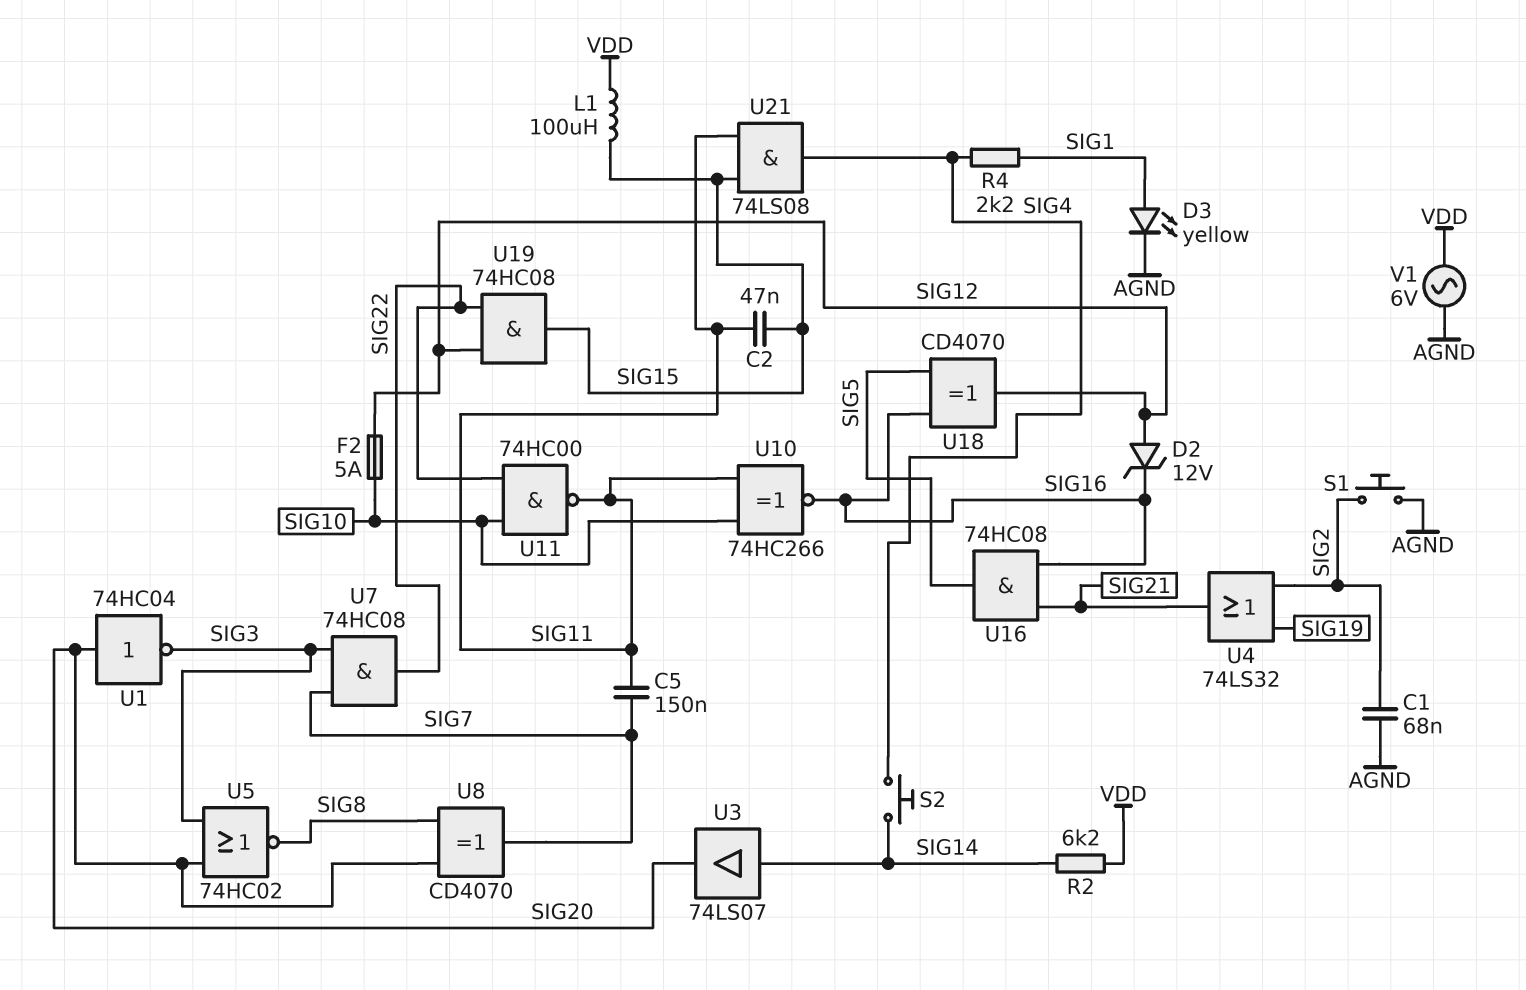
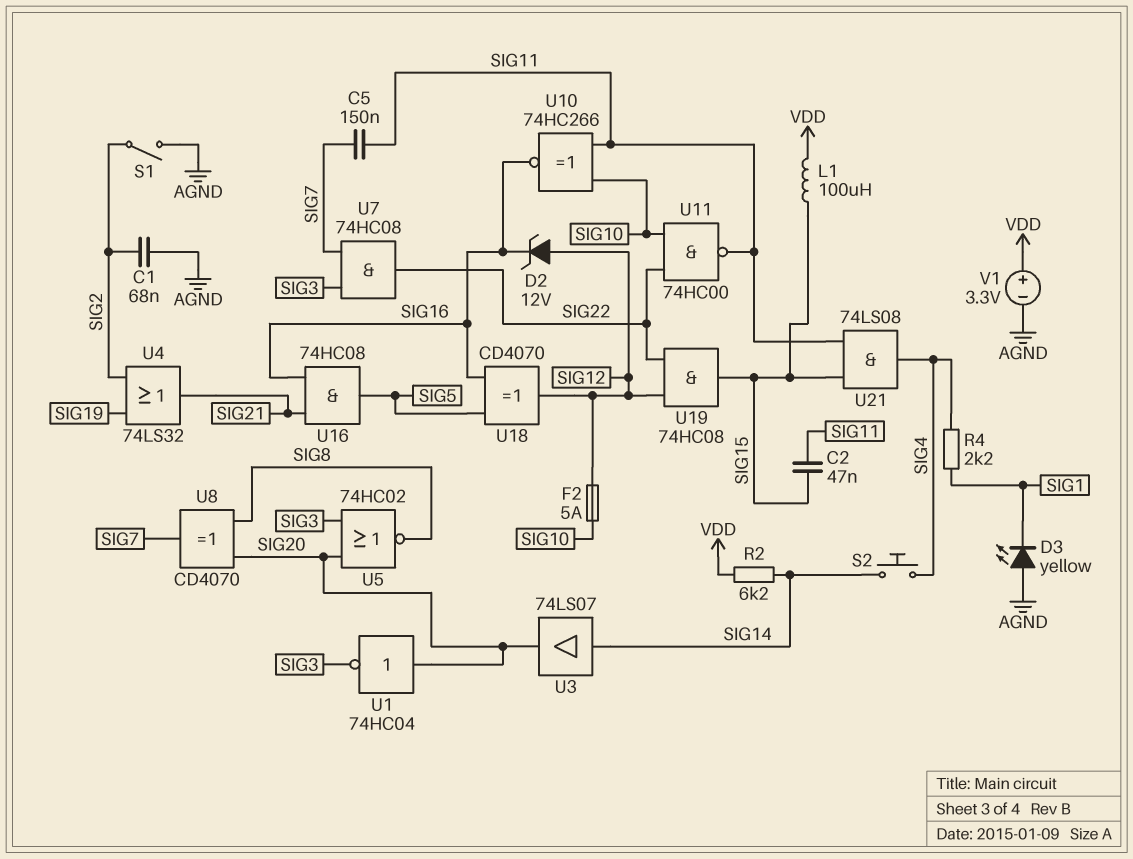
D3: LED yellow (A SIG1, K AGND) -> LED yellow (A AGND, K SIG1)
S1: button (AGND, SIG2) -> switch (AGND, SIG2)
V1: AC 6V (AGND, VDD) -> 3.3V (plus VDD, minus AGND)

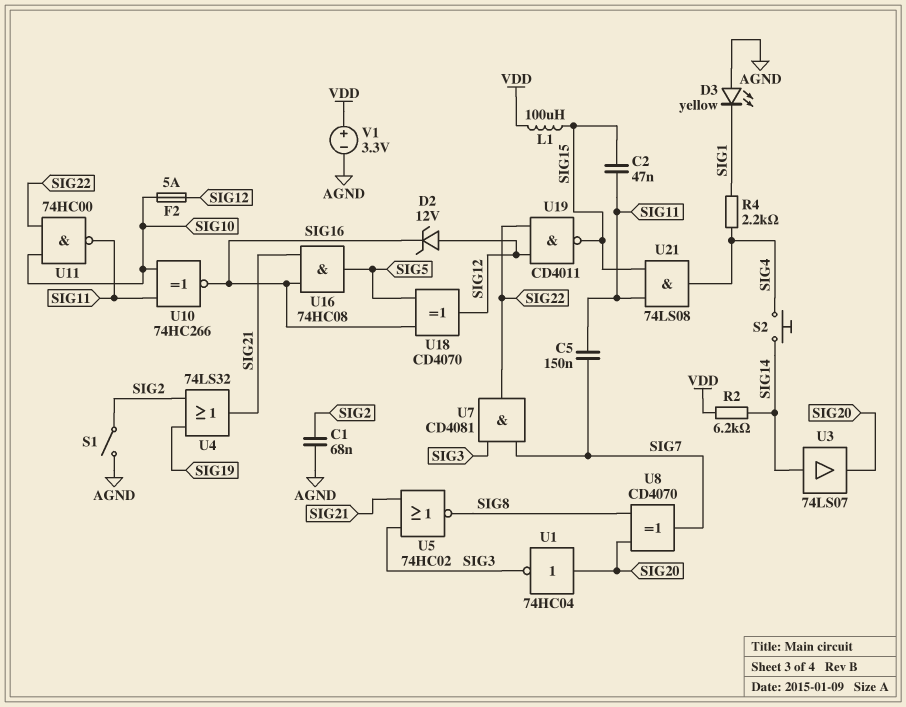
U5: NOR 74HC02 (in SIG3, in SIG20, out SIG8) -> NOR 74HC02 (in SIG3, in SIG21, out SIG8)
U7: AND 74HC08 (in SIG3, in SIG7, out SIG22) -> AND CD4081 (in SIG3, in SIG7, out SIG22)
U19: AND 74HC08 (in SIG12, in SIG22, out SIG15) -> NAND CD4011 (in SIG12, in SIG22, out SIG15)

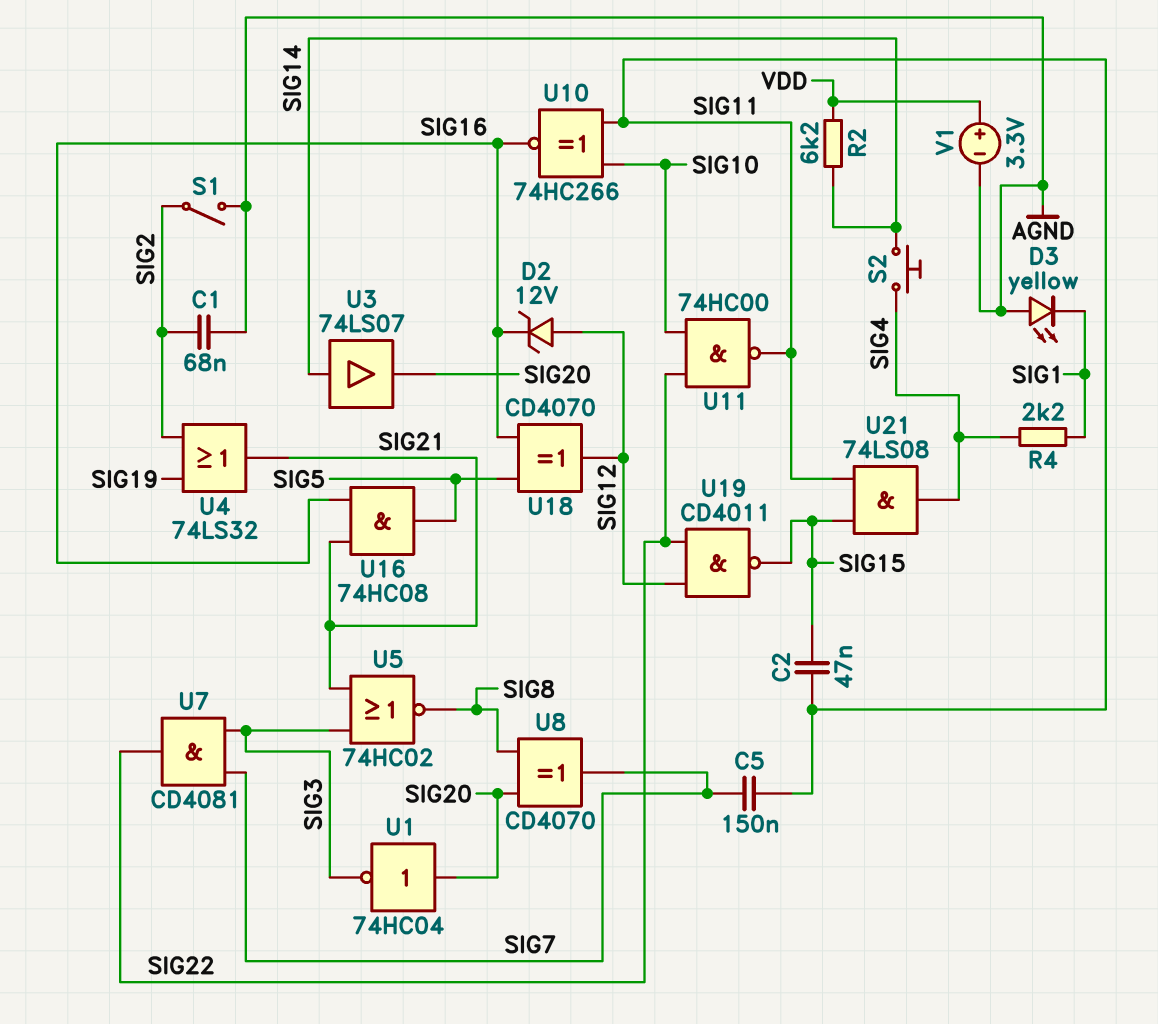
F2: 5A (SIG10, SIG12) -> none
L1: 100uH (SIG15, VDD) -> none

